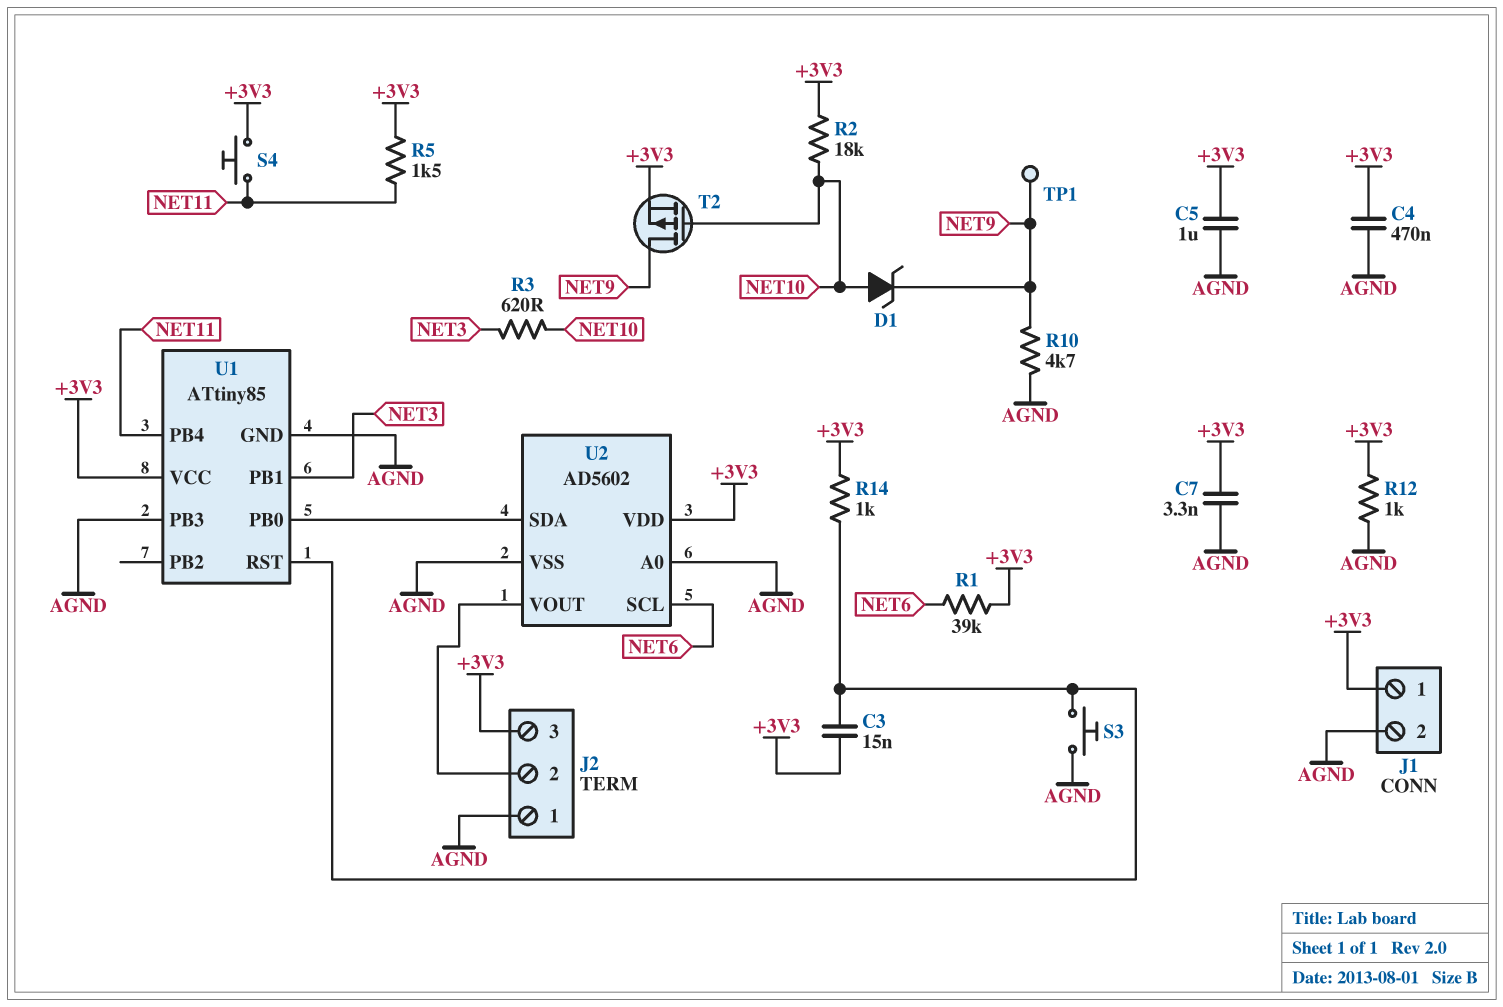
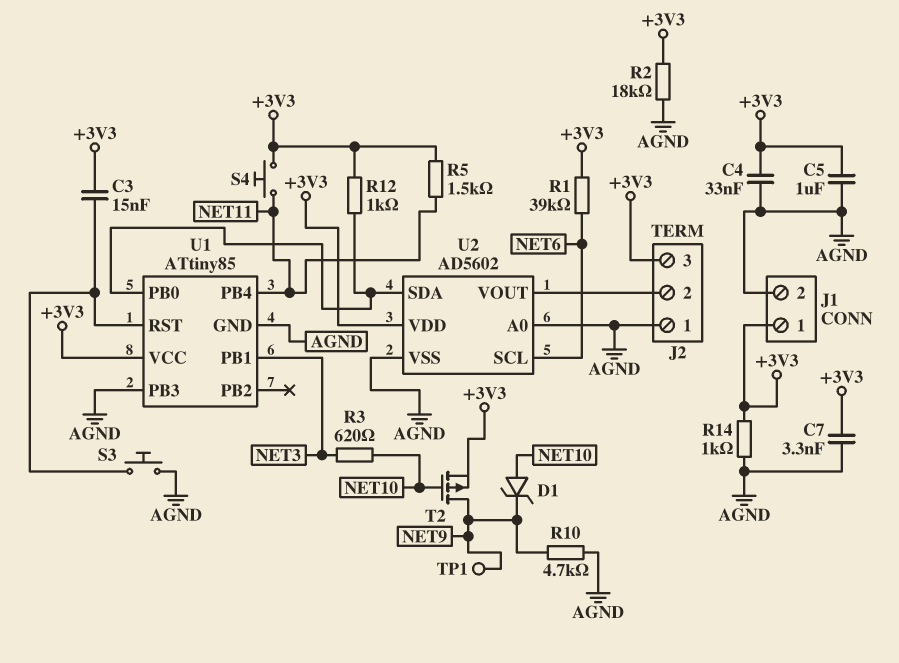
C4: 470nF (+3V3, AGND) -> 33nF (+3V3, AGND)
R2: 18k (+3V3, NET10) -> 18k (+3V3, AGND)
R12: 1k (+3V3, AGND) -> 1k (+3V3, U1/PB0)
R14: 1k (+3V3, U1/RST) -> 1k (+3V3, AGND)

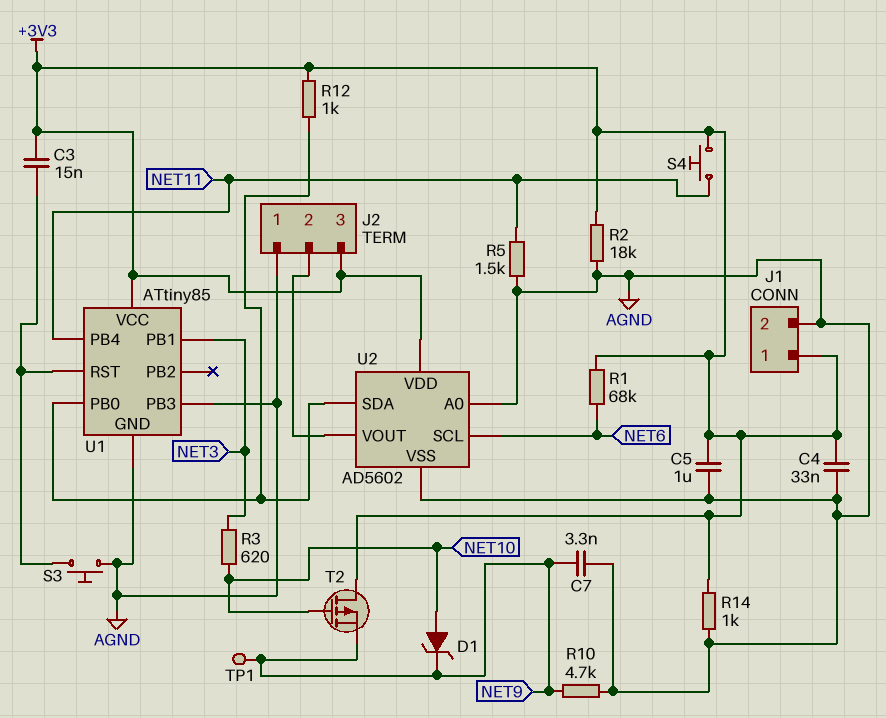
C7: 3.3nF (+3V3, AGND) -> 3.3nF (AGND, NET9)
R1: 39k (+3V3, NET6) -> 68k (+3V3, NET6)
R5: 1.5k (+3V3, NET11) -> 1.5k (AGND, NET11)
T2: PMOS (G NET10, D NET9, S +3V3) -> PMOS (G NET10, D +3V3, S NET9)

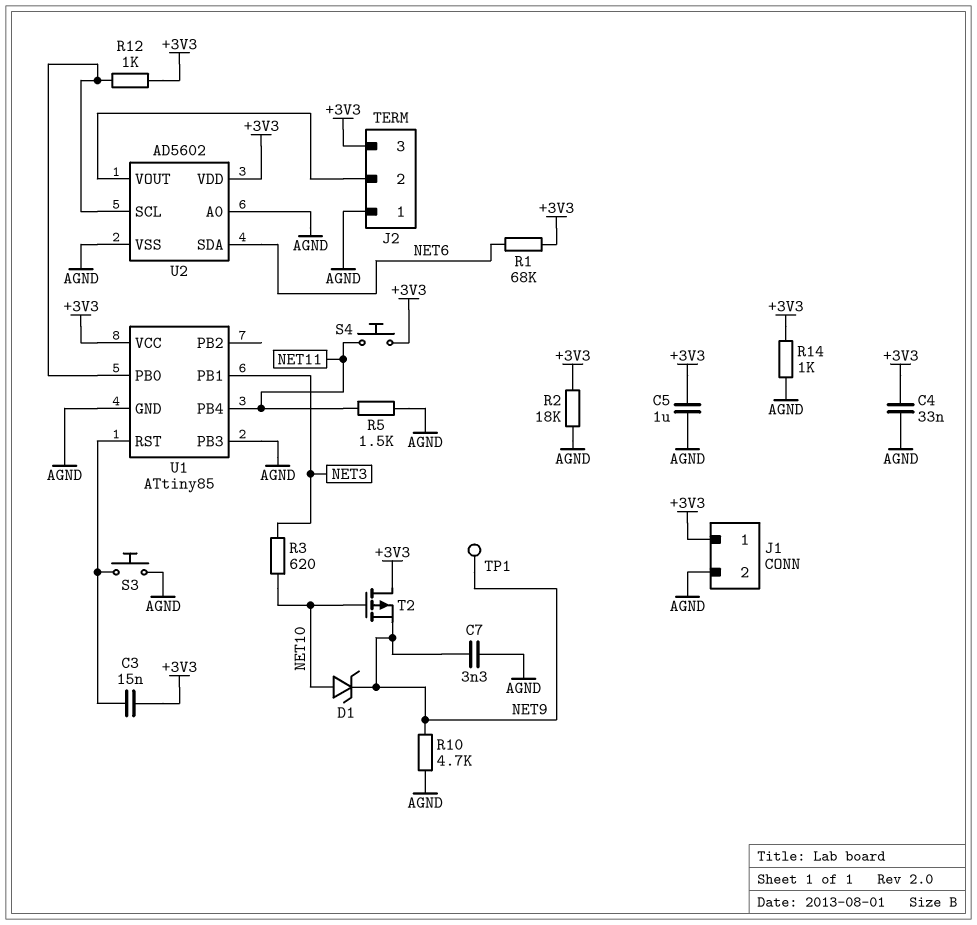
U2 pin SCL: NET6 -> U1/PB0
U2 pin SDA: U1/PB0 -> NET6

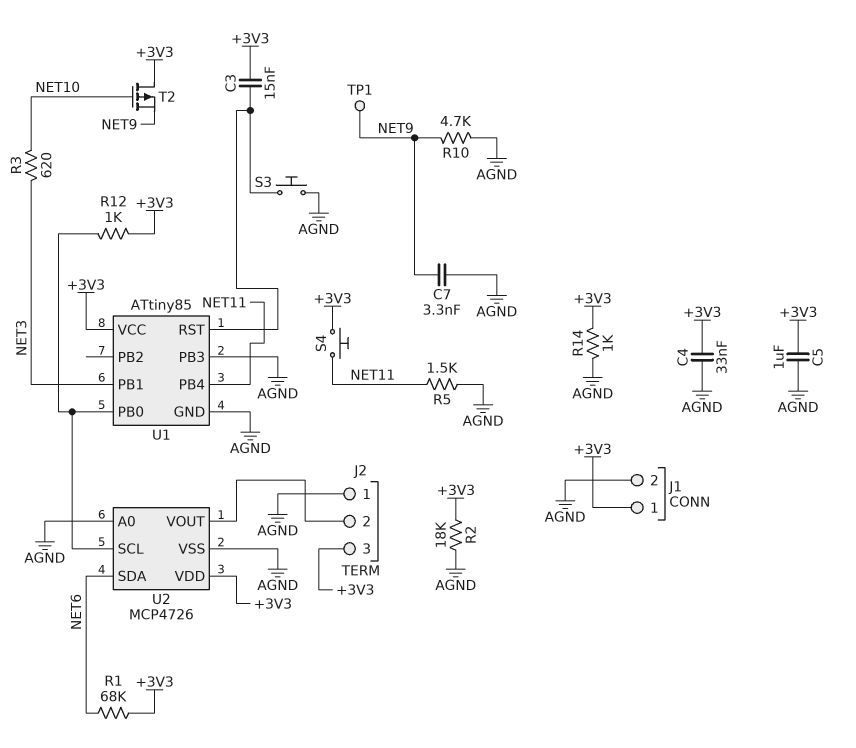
D1: zener (A NET10, K NET9) -> none
U2: AD5602 -> MCP4726

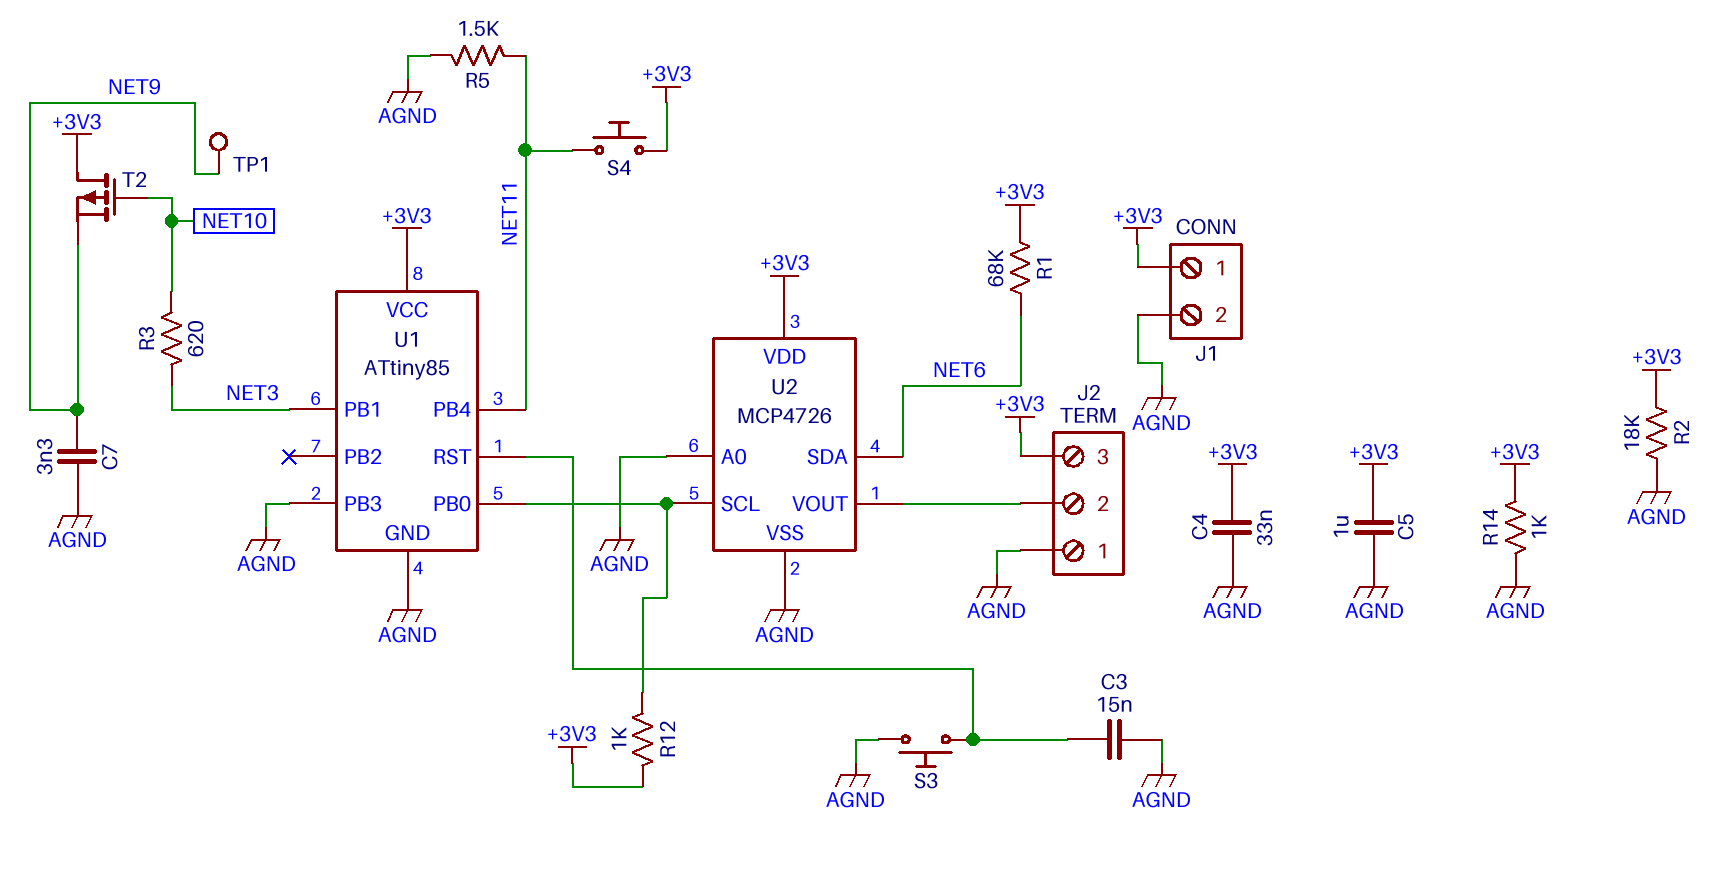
C3: 15nF (+3V3, U1/RST) -> 15nF (AGND, U1/RST)
R10: 4.7k (AGND, NET9) -> none

